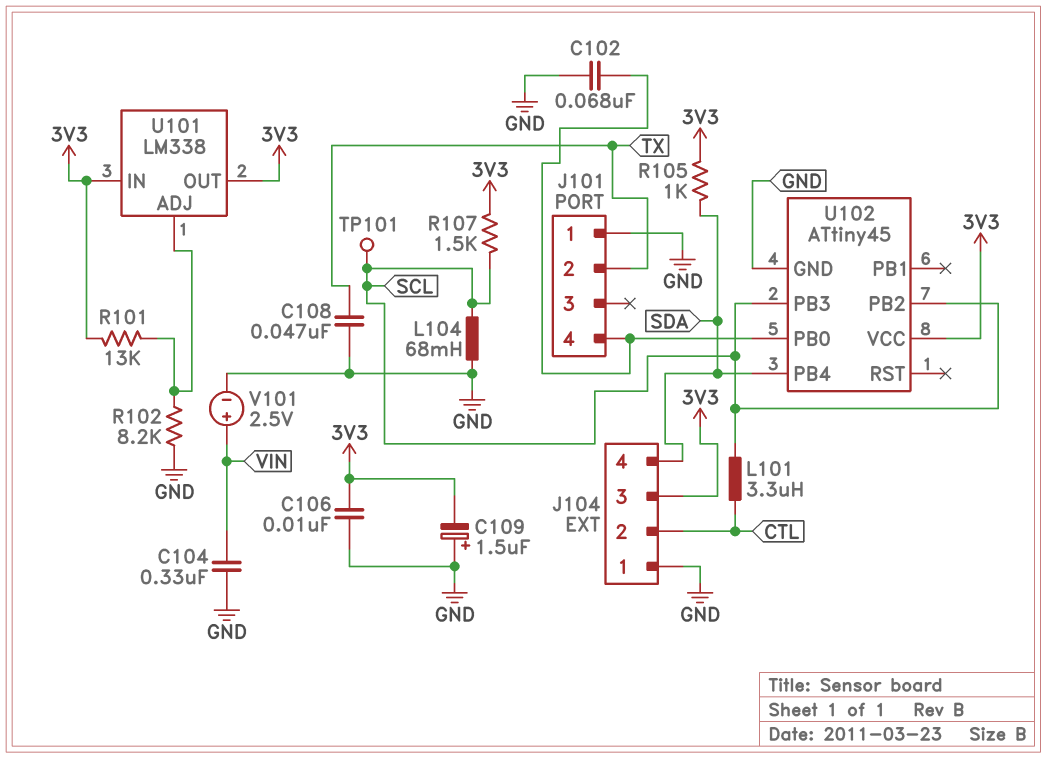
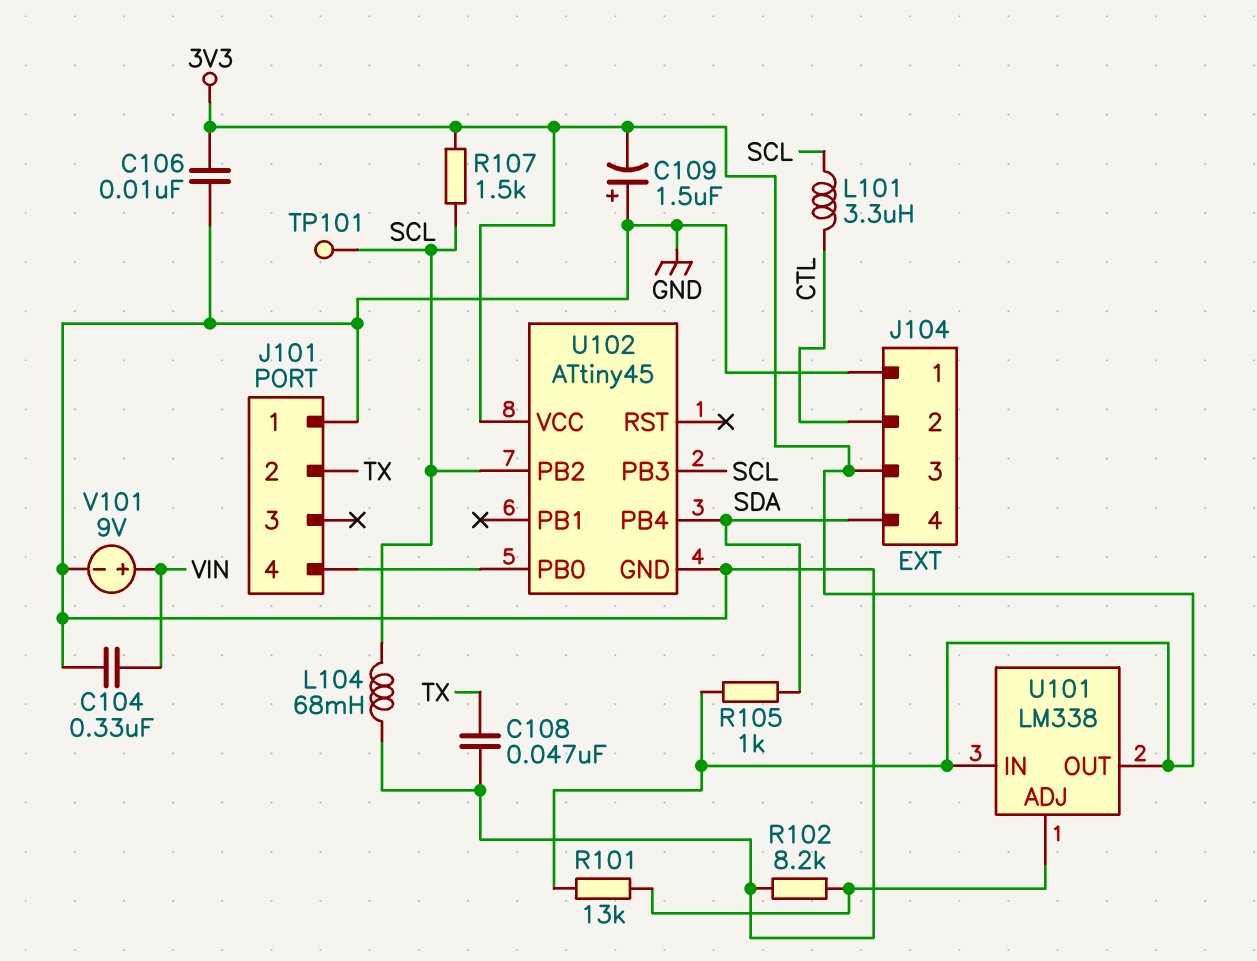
C102: 68nF (GND, J101/4) -> none
V101: 2.5V (plus VIN, minus GND) -> 9V (plus VIN, minus GND)

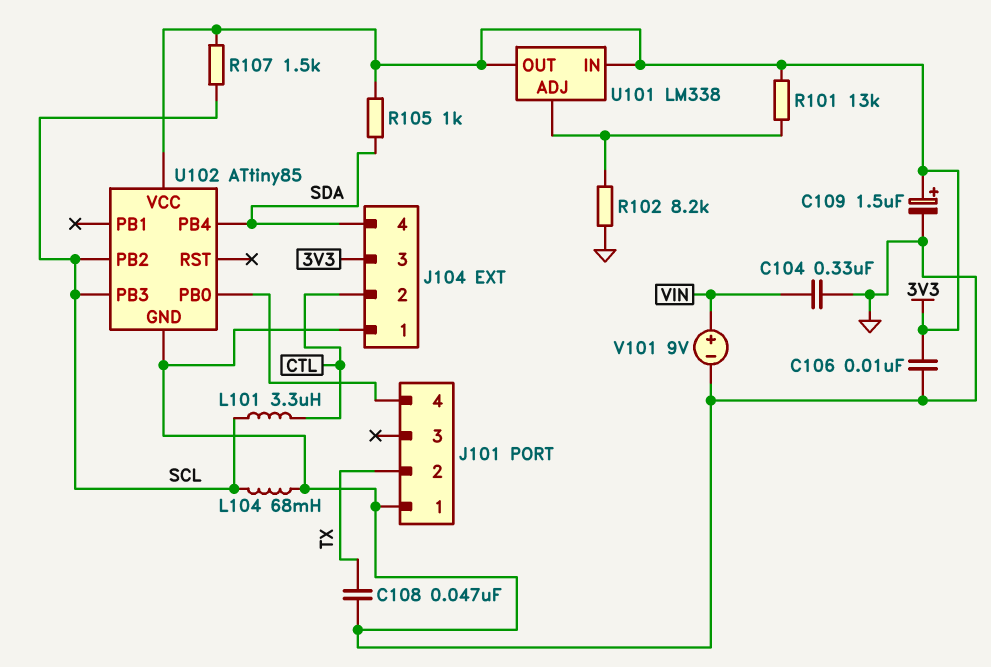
C109: 1.5uF (plus GND, minus 3V3) -> 1.5uF (plus 3V3, minus GND)
TP101: test point (SCL) -> none
U102: ATtiny45 -> ATtiny85

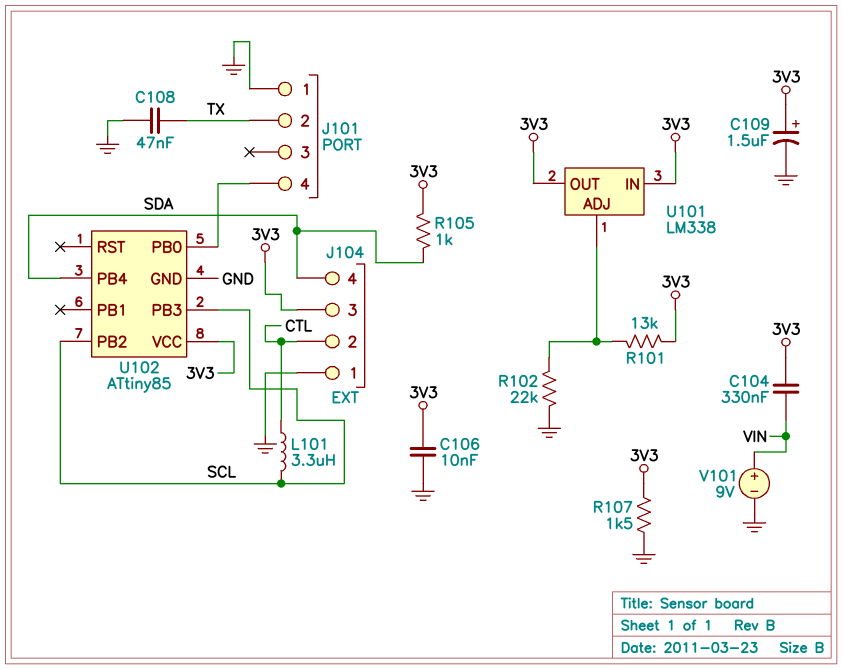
C104: 330nF (GND, VIN) -> 330nF (3V3, VIN)
L104: 68mH (GND, SCL) -> none
R102: 8.2k (GND, U101/ADJ) -> 22k (GND, U101/ADJ)
R107: 1.5k (3V3, SCL) -> 1.5k (3V3, GND)

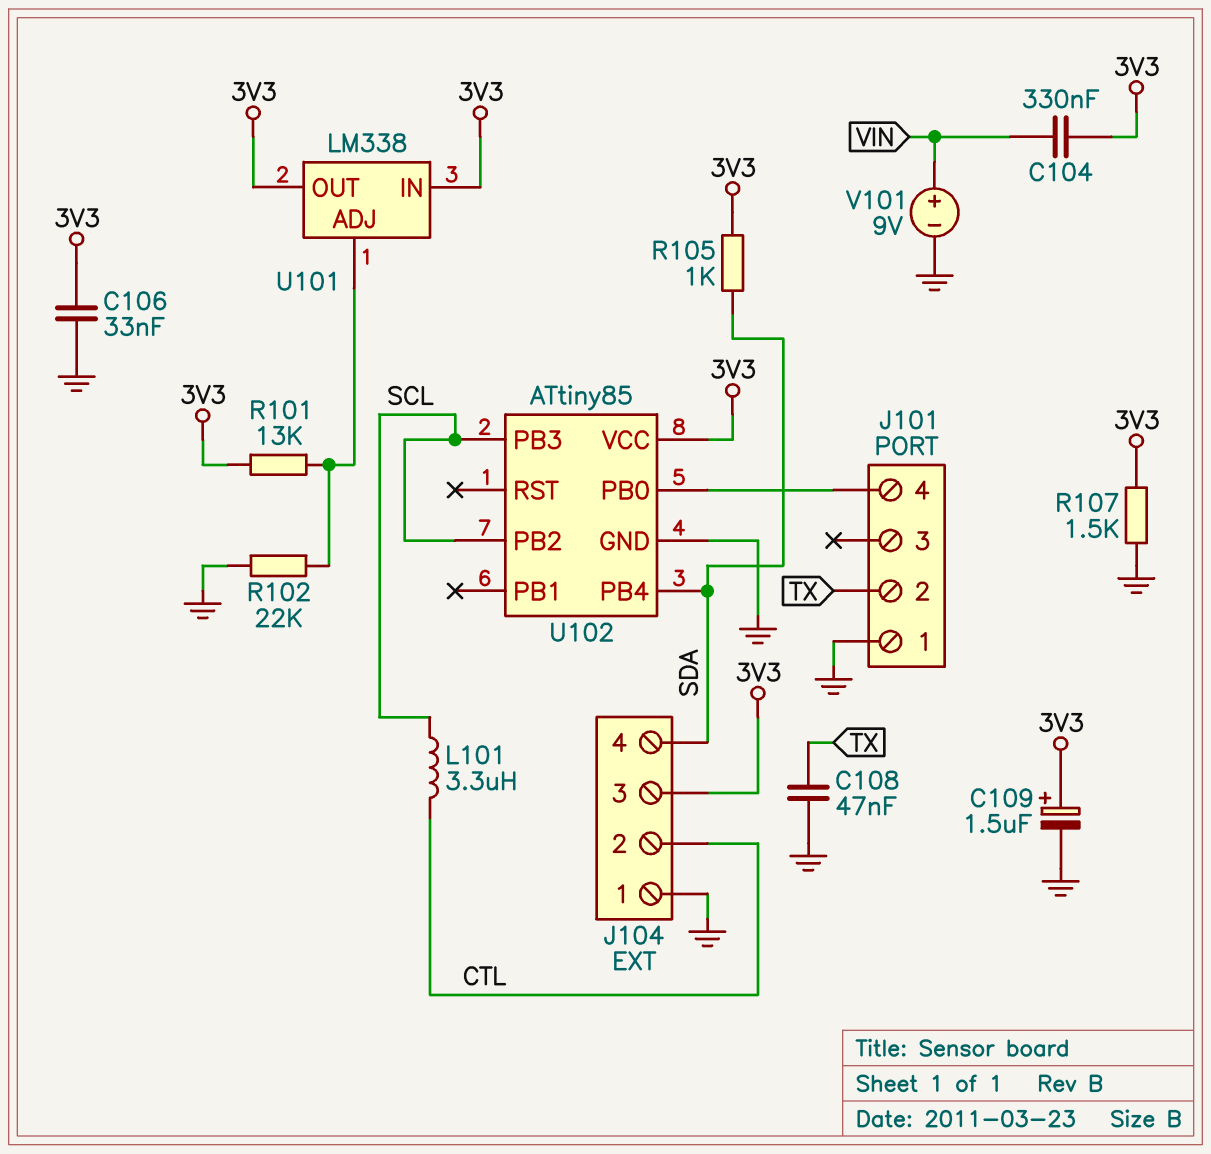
C106: 10nF (3V3, GND) -> 33nF (3V3, GND)

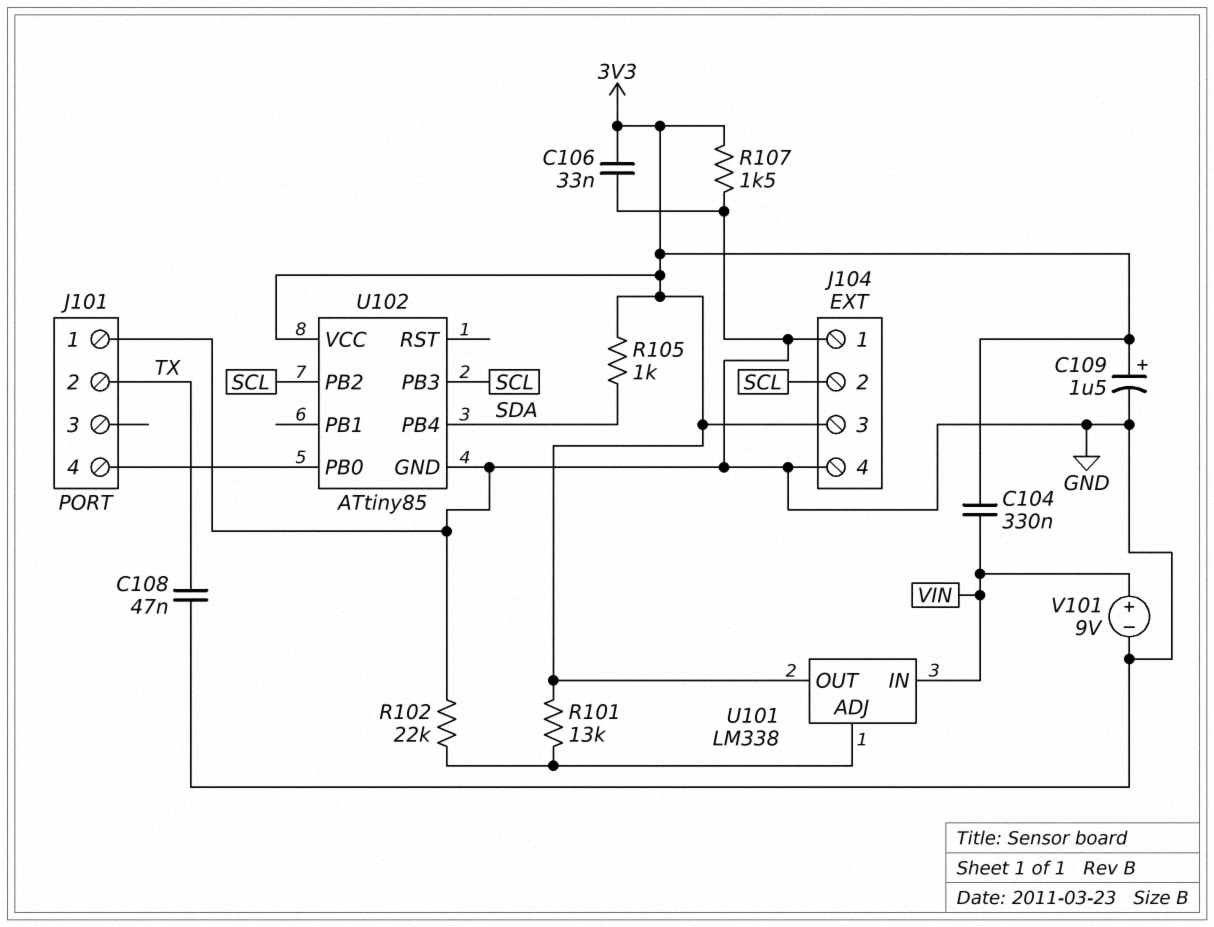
J104 pin 2: CTL -> SCL
J104 pin 4: SDA -> GND
L101: 3.3uH (CTL, SCL) -> none
U101 pin IN: 3V3 -> VIN

